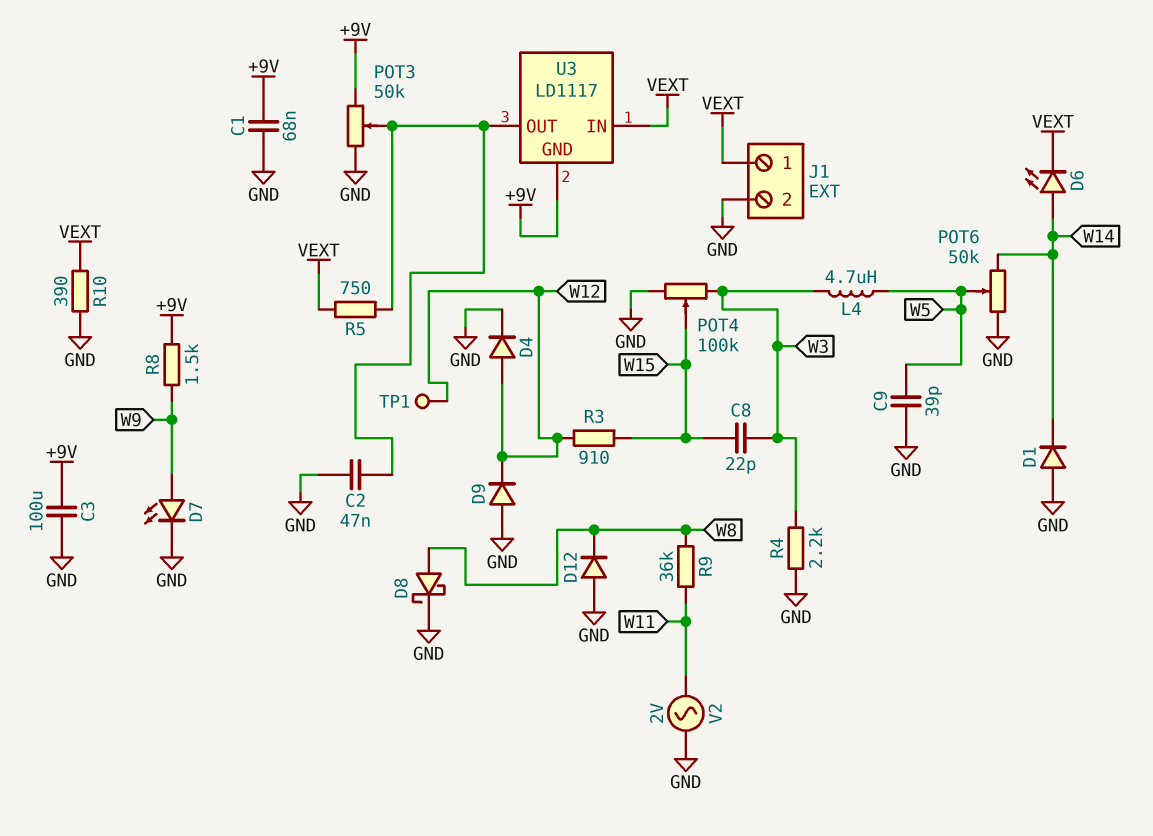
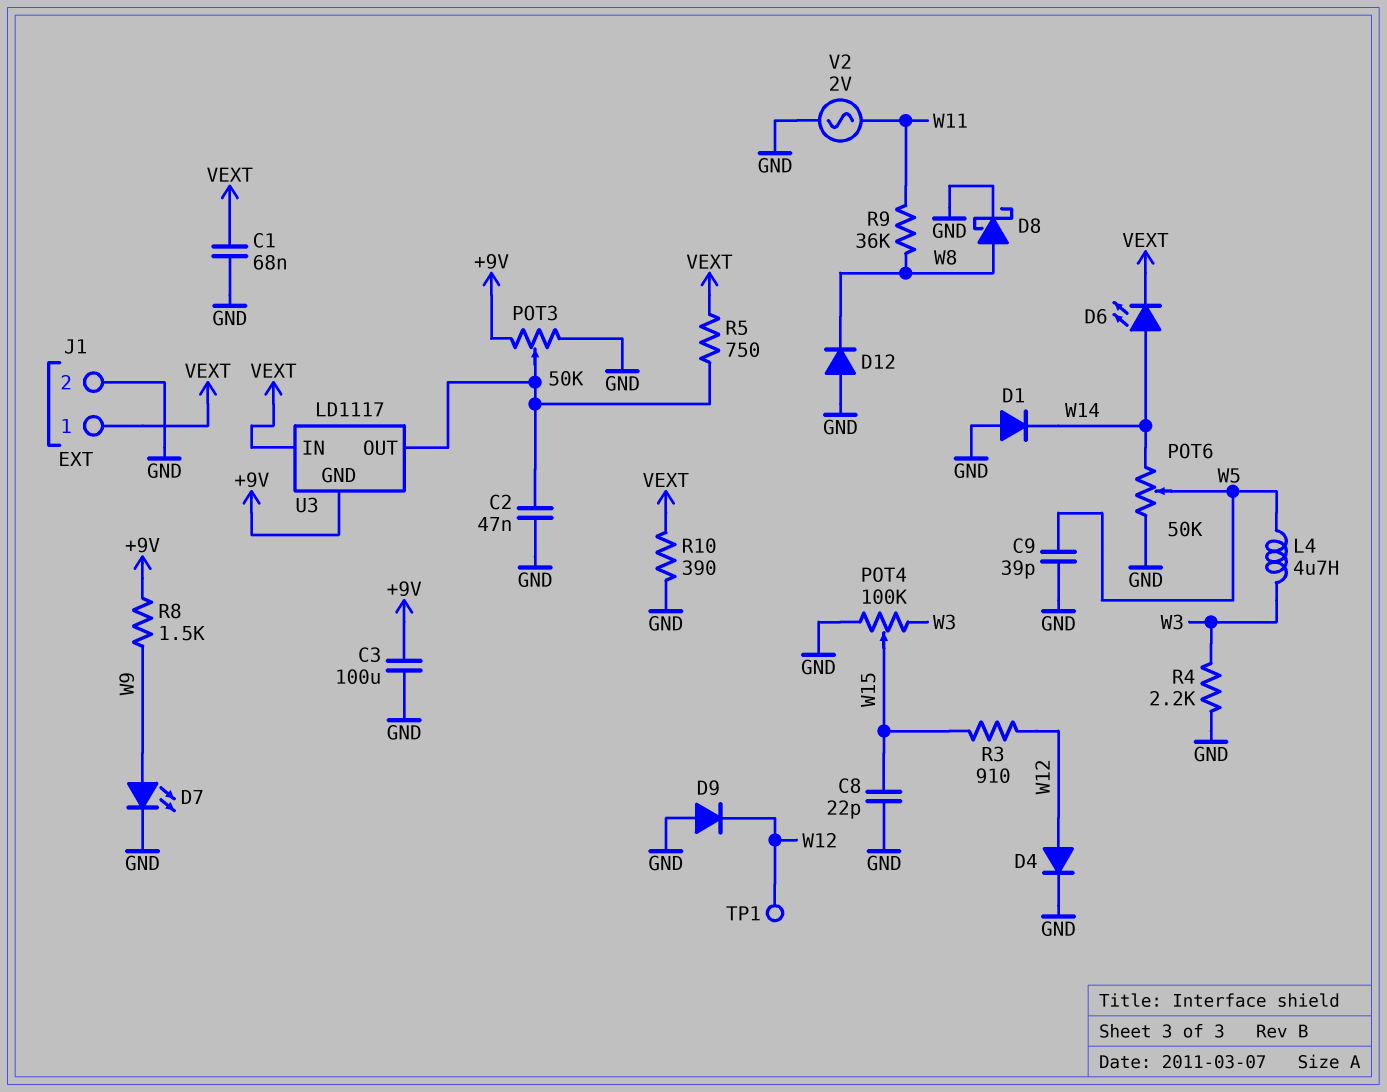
C1: 68nF (+9V, GND) -> 68nF (GND, VEXT)
C8: 22pF (W3, W15) -> 22pF (GND, W15)

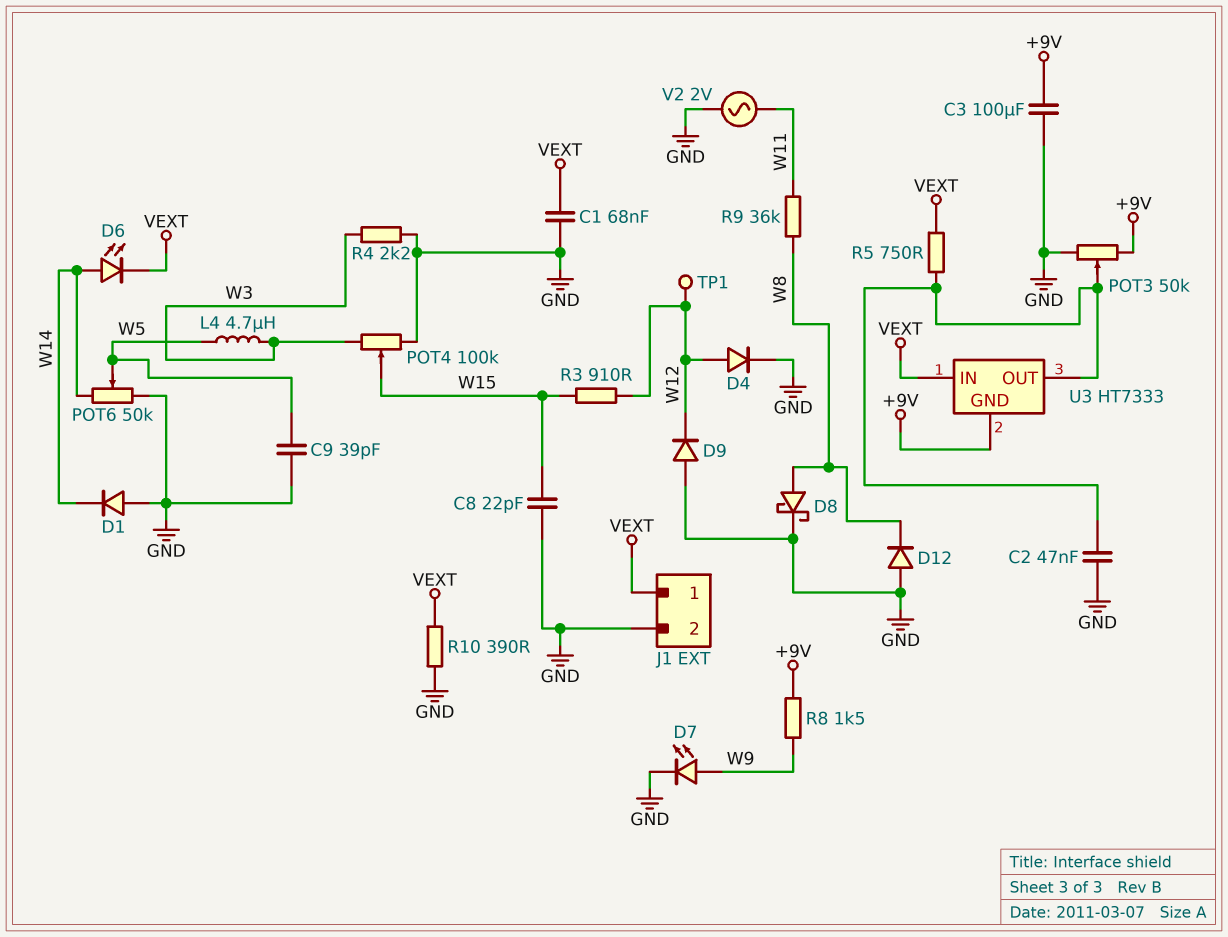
U3: LD1117 -> HT7333

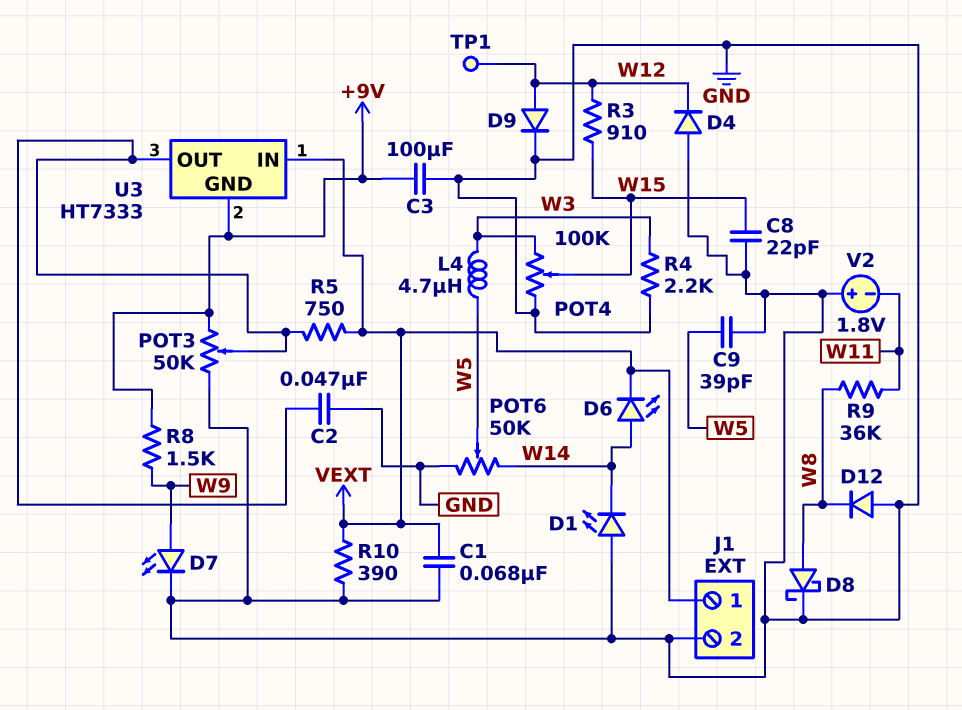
D1: diode (A GND, K W14) -> LED (A GND, K W14)
D4: diode (A W12, K GND) -> diode (A GND, K W12)
D9: diode (A GND, K W12) -> diode (A W12, K GND)
V2: AC 2V (GND, W11) -> 1.8V (plus GND, minus W11)

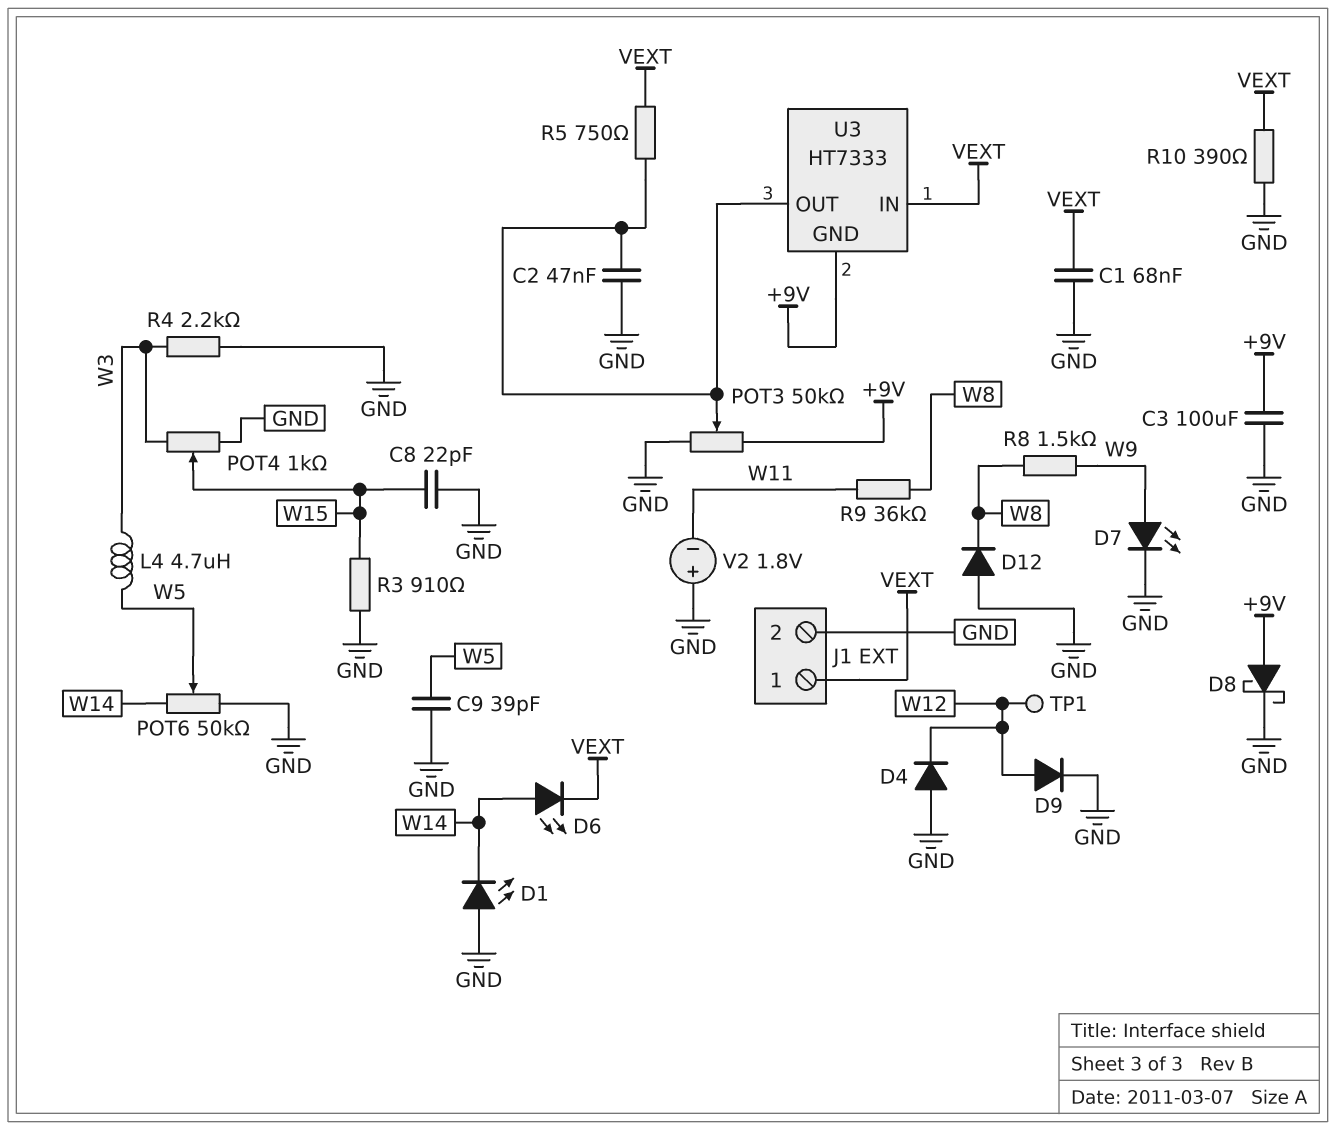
D8: schottky (A W8, K GND) -> schottky (A +9V, K GND)
POT4: 100k (GND, W3, wiper W15) -> 1k (GND, W3, wiper W15)
R3: 910 (W12, W15) -> 910 (GND, W15)
R8: 1.5k (+9V, W9) -> 1.5k (W8, W9)

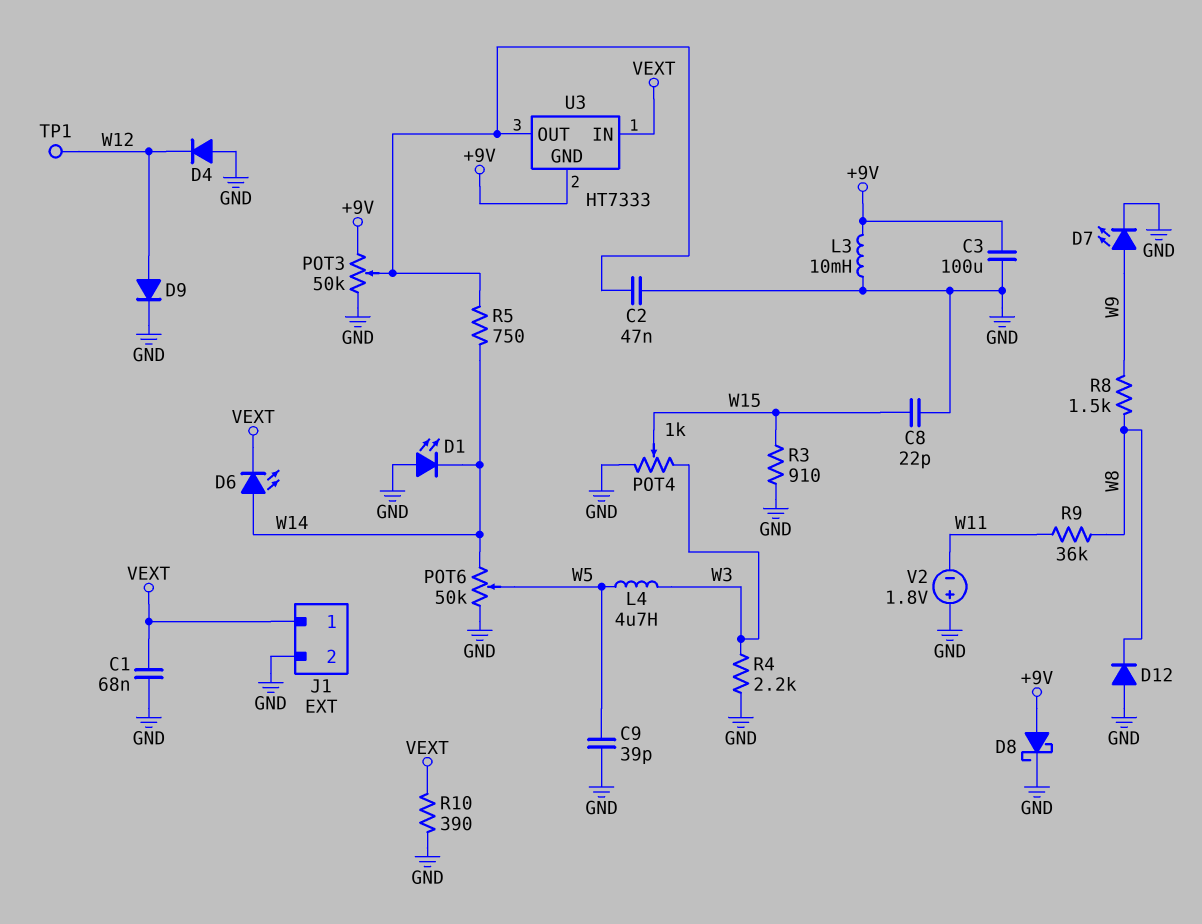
L3: none -> 10mH (+9V, GND)
R5: 750 (U3/OUT, VEXT) -> 750 (U3/OUT, W14)

